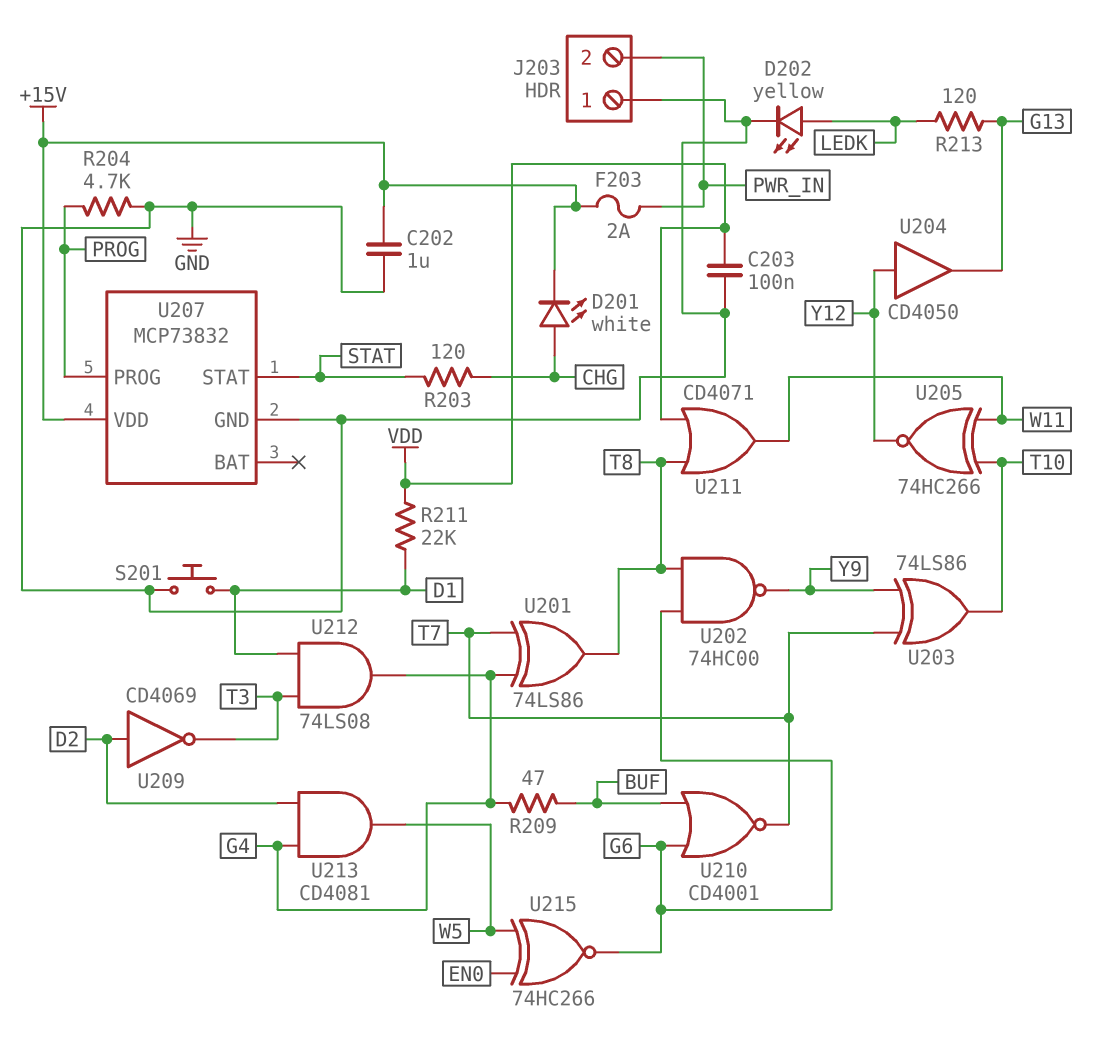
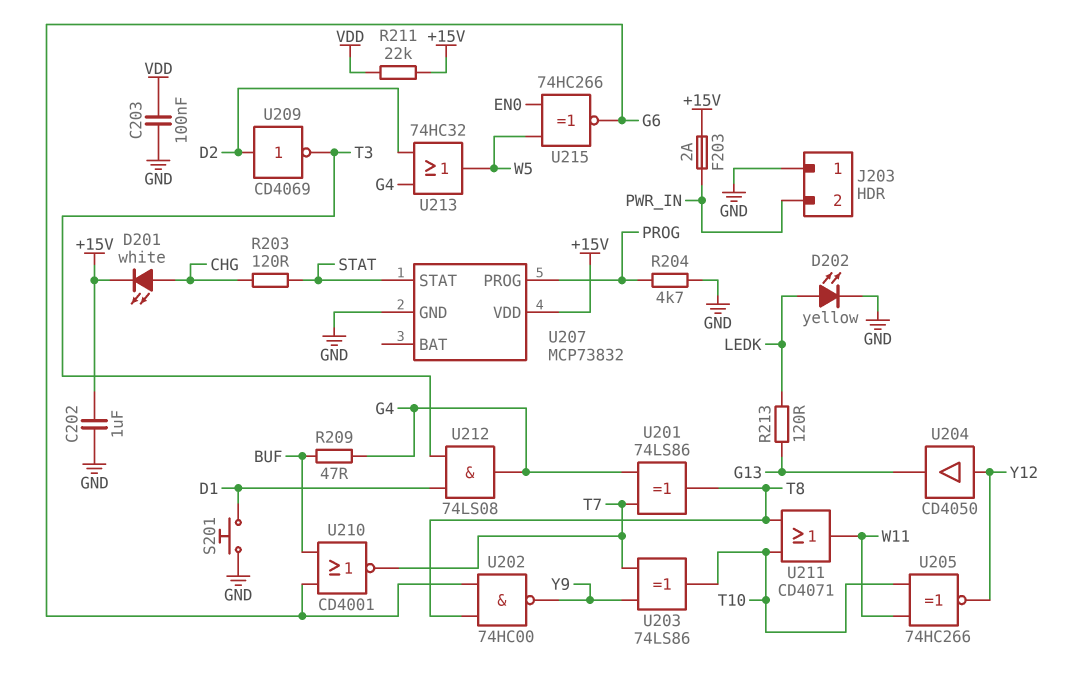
R211: 22k (D1, VDD) -> 22k (+15V, VDD)
U211: OR CD4071 (in T8, in VDD, out W11) -> OR CD4071 (in T8, in T10, out W11)
U213: AND CD4081 (in D2, in G4, out W5) -> OR 74HC32 (in D2, in G4, out W5)

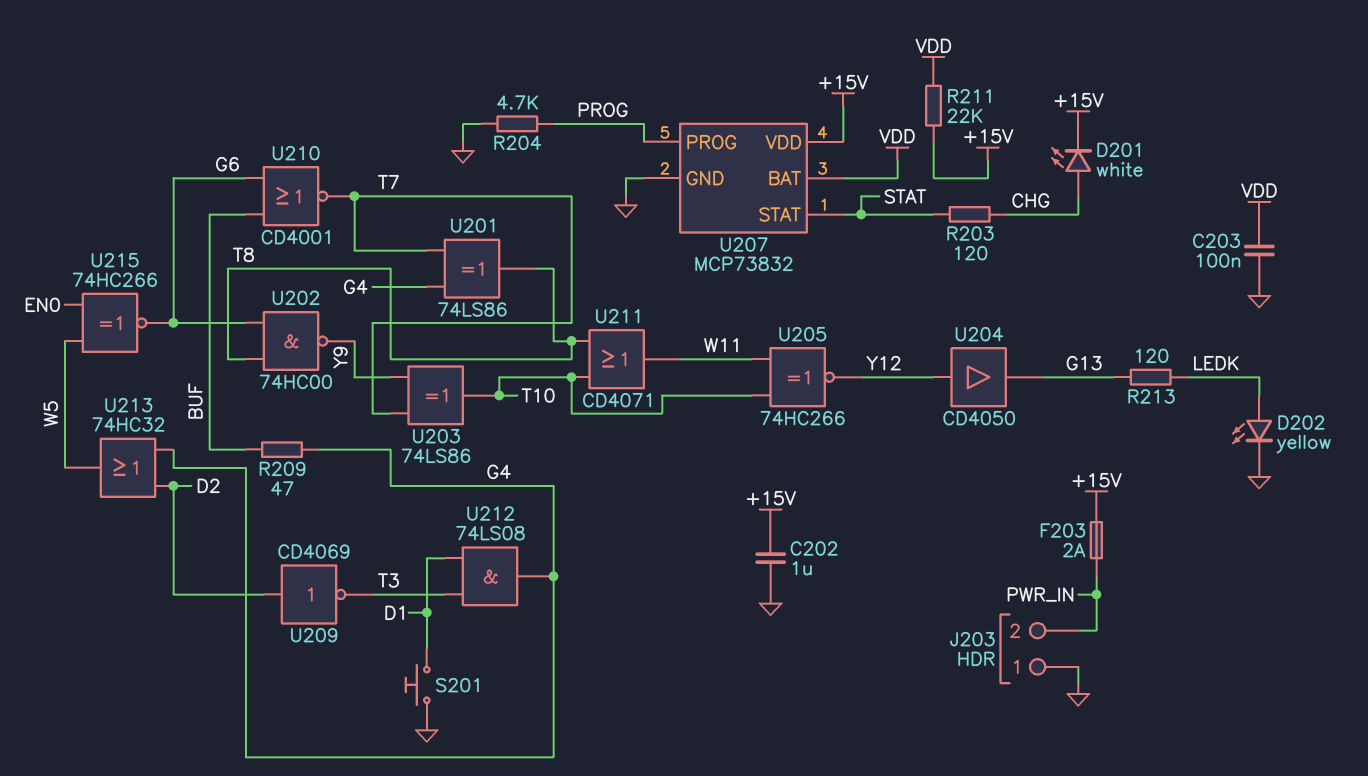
U207 pin BAT: none -> VDD

